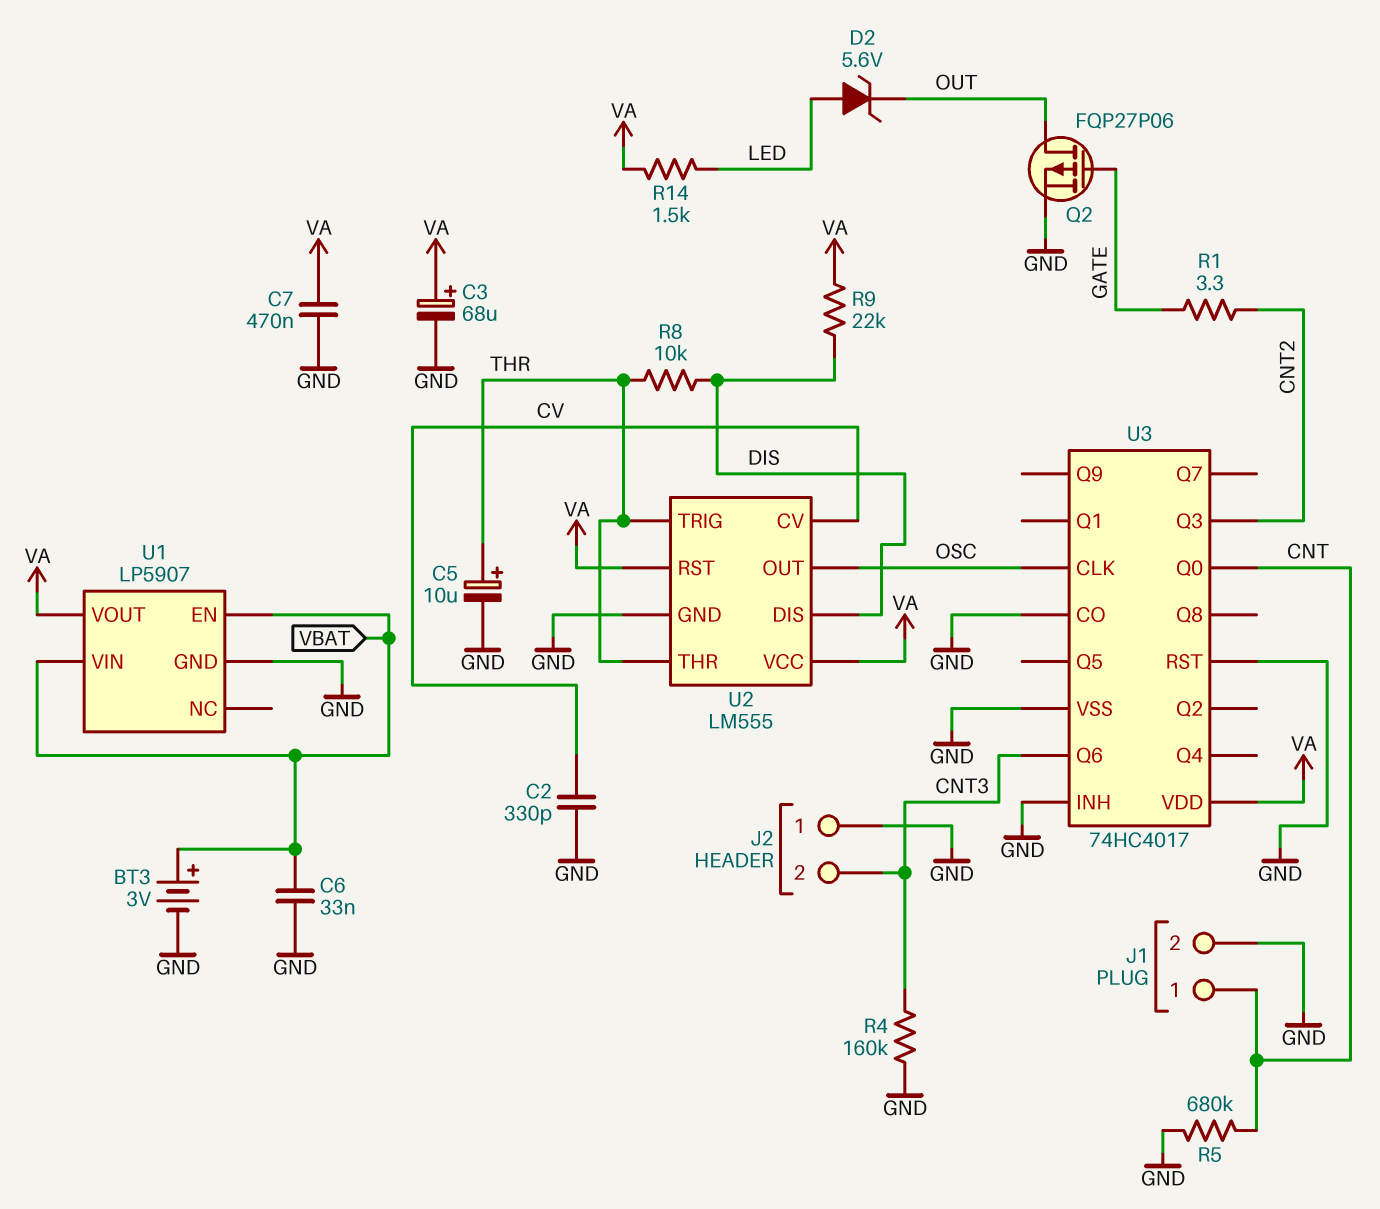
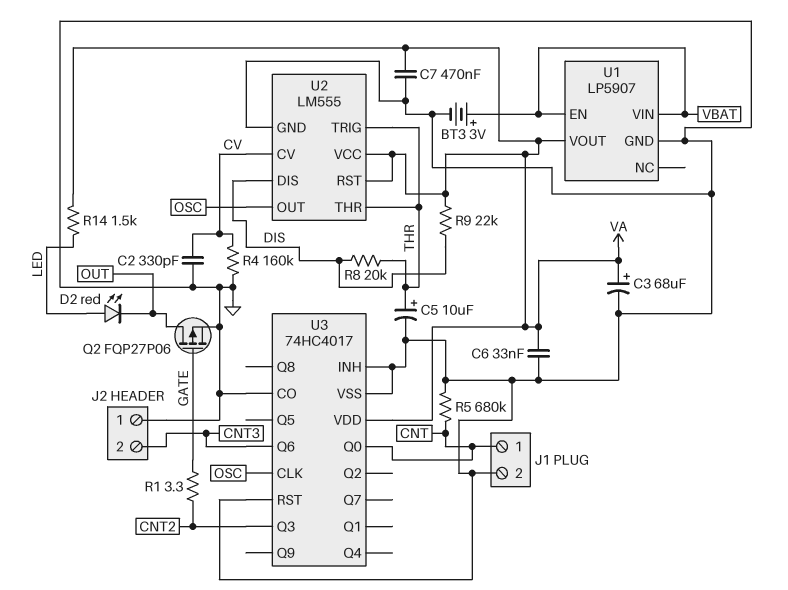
C6: 33nF (GND, VBAT) -> 33nF (GND, VA)
D2: zener 5.6V (A LED, K OUT) -> LED red (A LED, K OUT)
R4: 160k (CNT3, GND) -> 160k (CV, GND)
R8: 10k (DIS, THR) -> 20k (DIS, THR)

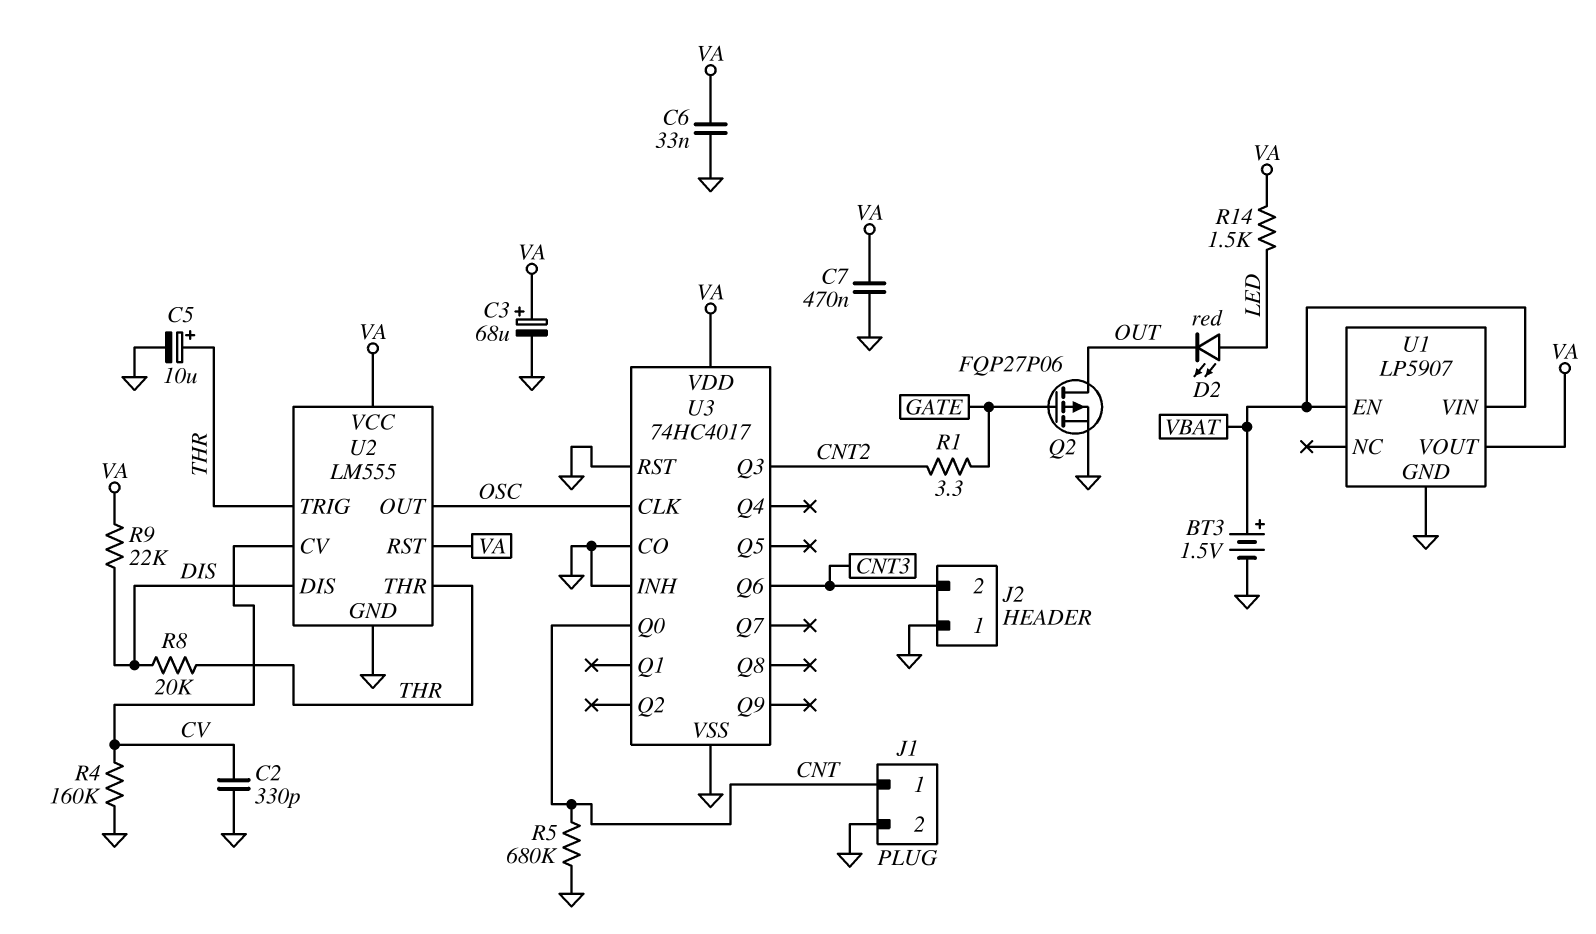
BT3: 3V (plus VBAT, minus GND) -> 1.5V (plus VBAT, minus GND)

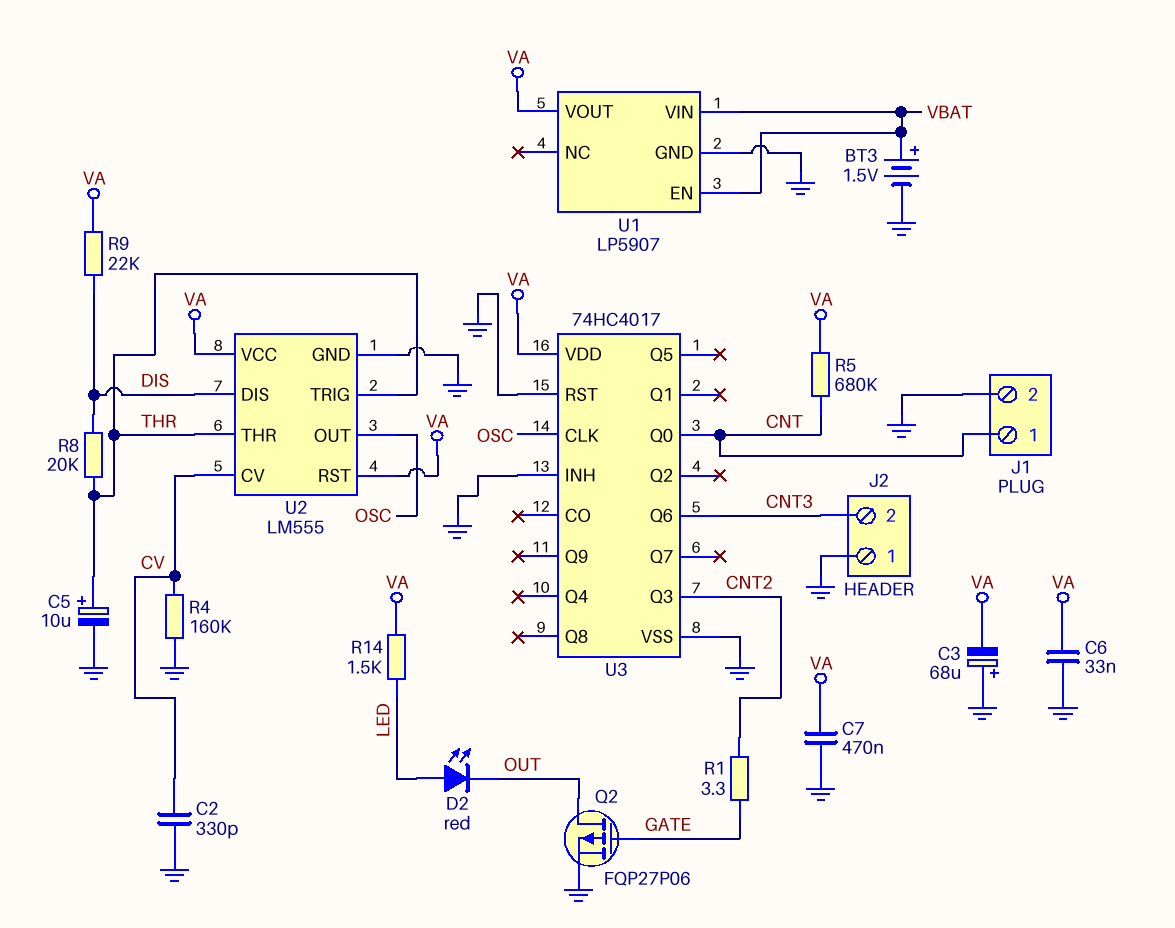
C3: 68uF (plus VA, minus GND) -> 68uF (plus GND, minus VA)
R5: 680k (CNT, GND) -> 680k (CNT, VA)
U3 pin CO: GND -> none

